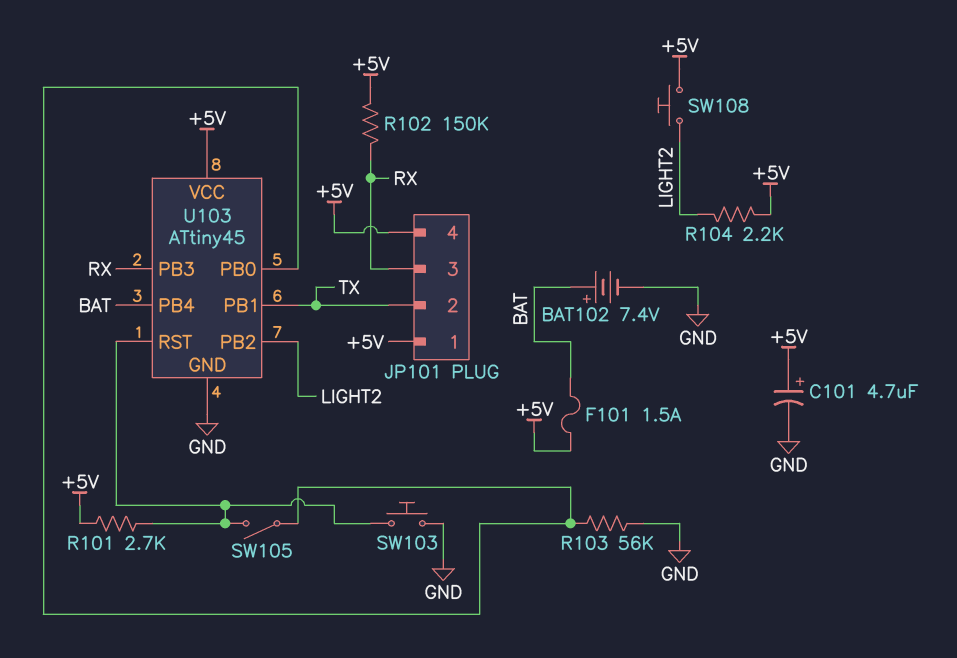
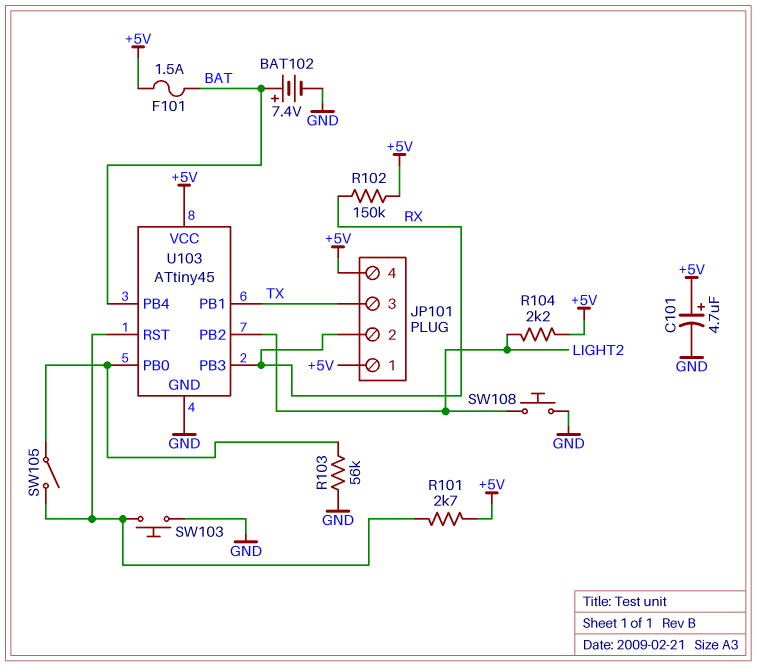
JP101 pin 2: TX -> RX
JP101 pin 3: RX -> TX
SW108: button (+5V, LIGHT2) -> button (GND, LIGHT2)

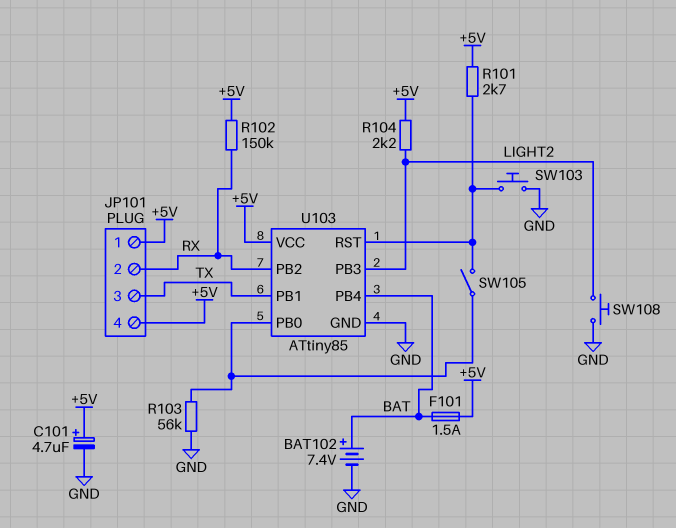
U103: ATtiny45 -> ATtiny85
U103 pin PB2: LIGHT2 -> RX
U103 pin PB3: RX -> LIGHT2

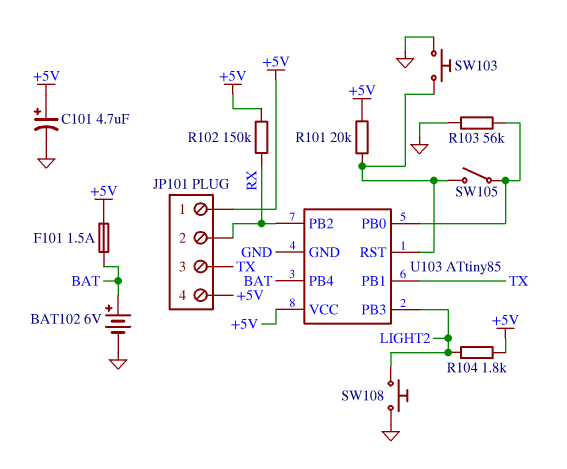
BAT102: 7.4V (plus BAT, minus GND) -> 6V (plus BAT, minus GND)
R101: 2.7k (+5V, U103/RST) -> 20k (+5V, U103/RST)
R104: 2.2k (+5V, LIGHT2) -> 1.8k (+5V, LIGHT2)

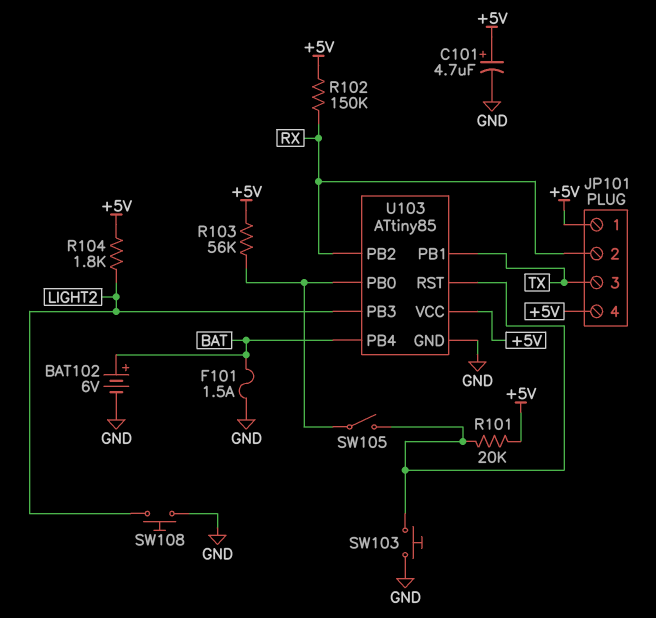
F101: 1.5A (+5V, BAT) -> 1.5A (BAT, GND)
R103: 56k (GND, U103/PB0) -> 56k (+5V, U103/PB0)

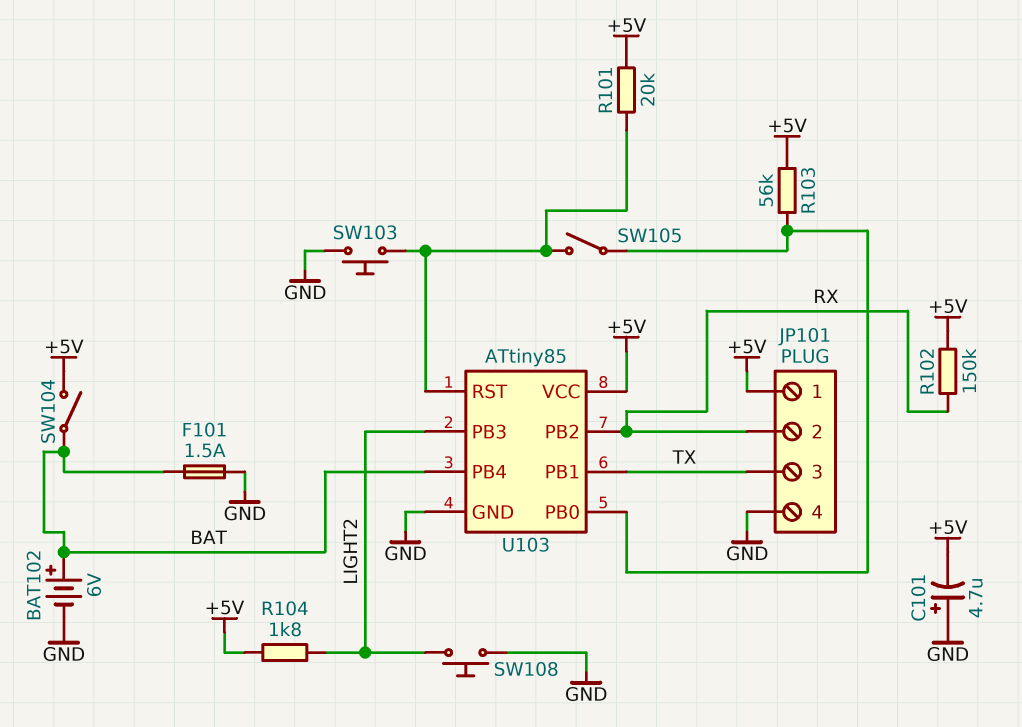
C101: 4.7uF (plus +5V, minus GND) -> 4.7uF (plus GND, minus +5V)
JP101 pin 4: +5V -> GND
SW104: none -> switch (+5V, BAT)

